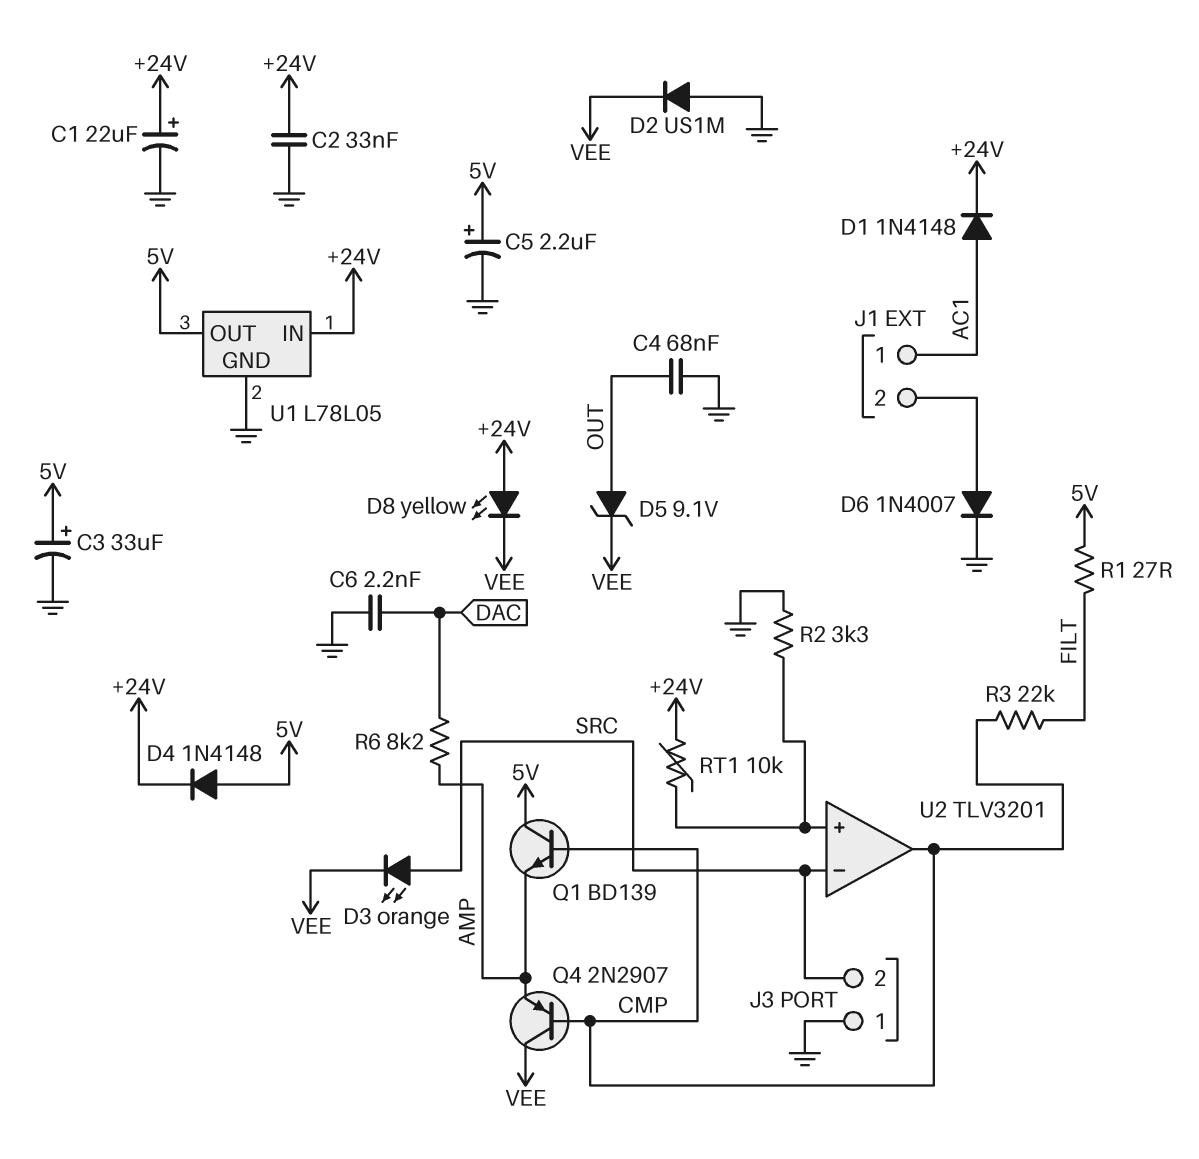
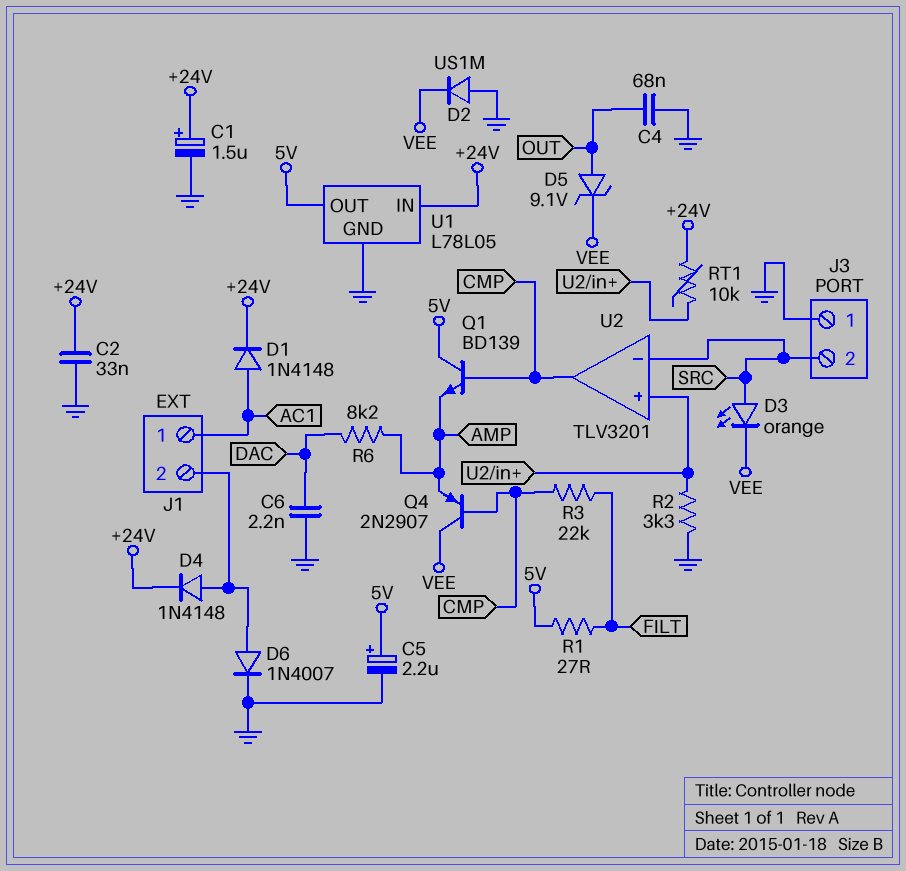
C1: 22uF (plus +24V, minus GND) -> 1.5uF (plus +24V, minus GND)
C3: 33uF (plus 5V, minus GND) -> none
D4: diode 1N4148 (A 5V, K +24V) -> diode 1N4148 (A J1/2, K +24V)
D8: LED yellow (A +24V, K VEE) -> none

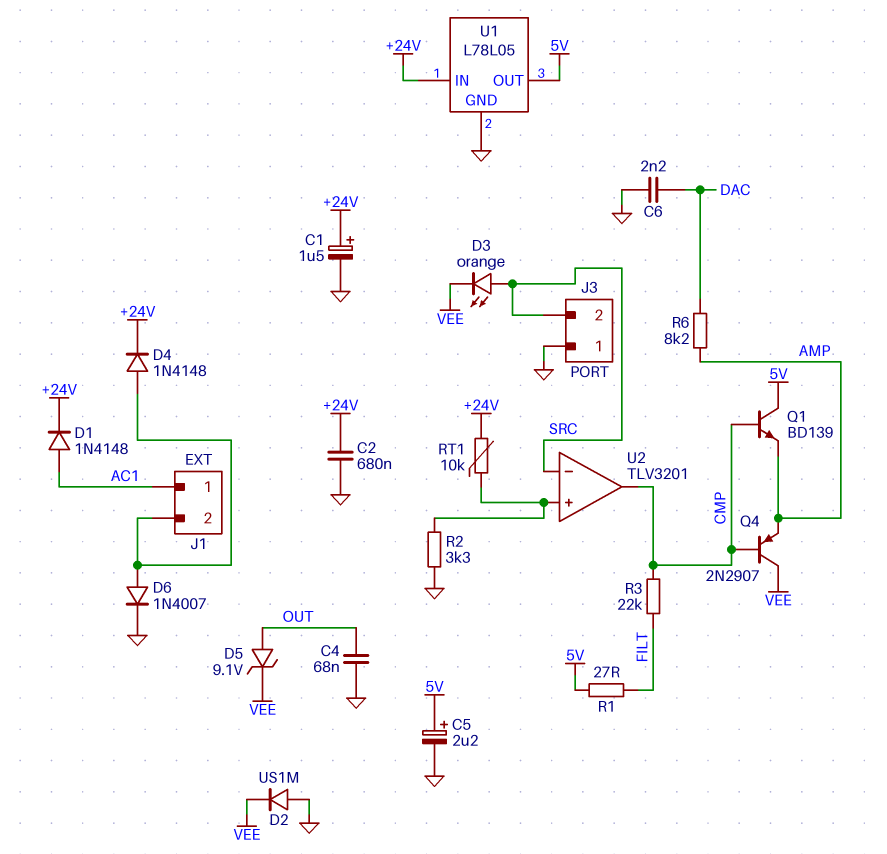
C2: 33nF (+24V, GND) -> 680nF (+24V, GND)

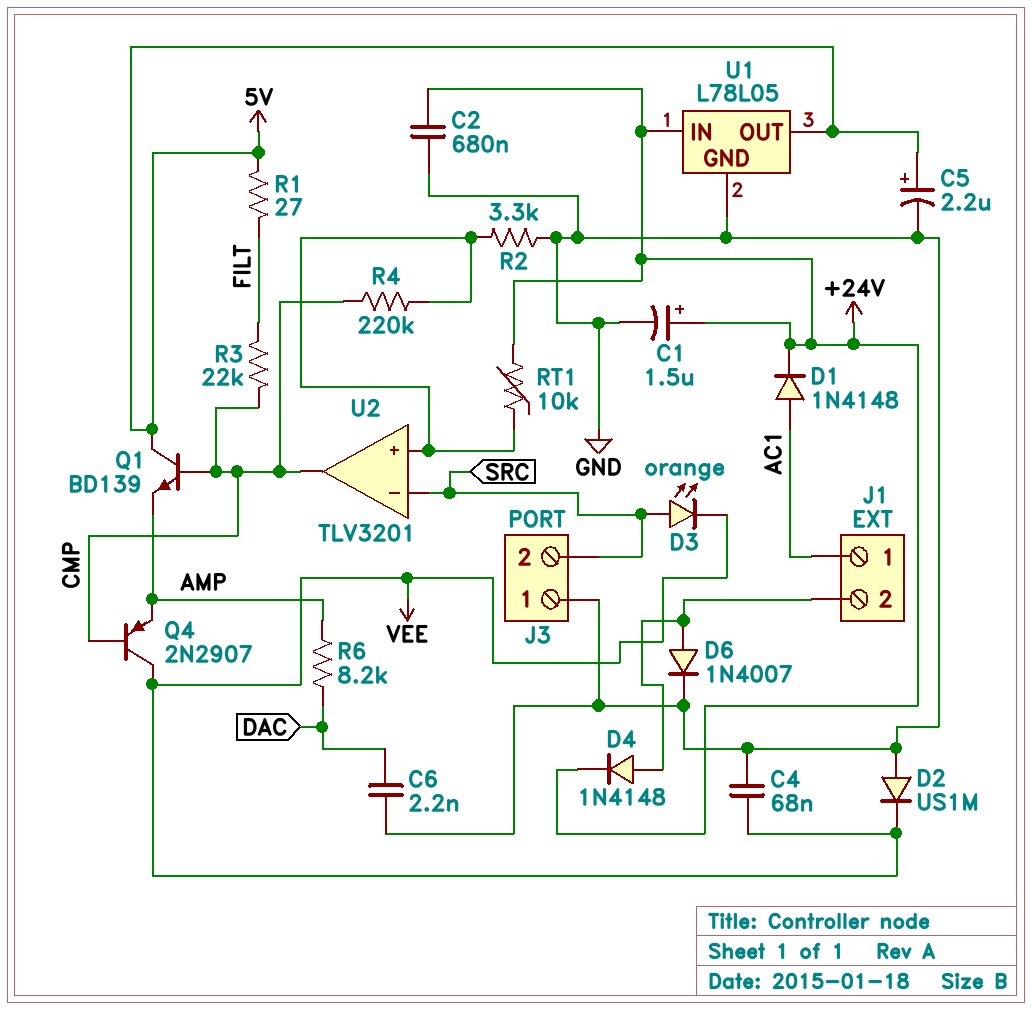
C4: 68nF (GND, OUT) -> 68nF (GND, VEE)
D5: zener 9.1V (A OUT, K VEE) -> none
R4: none -> 220k (CMP, U2/in+)

